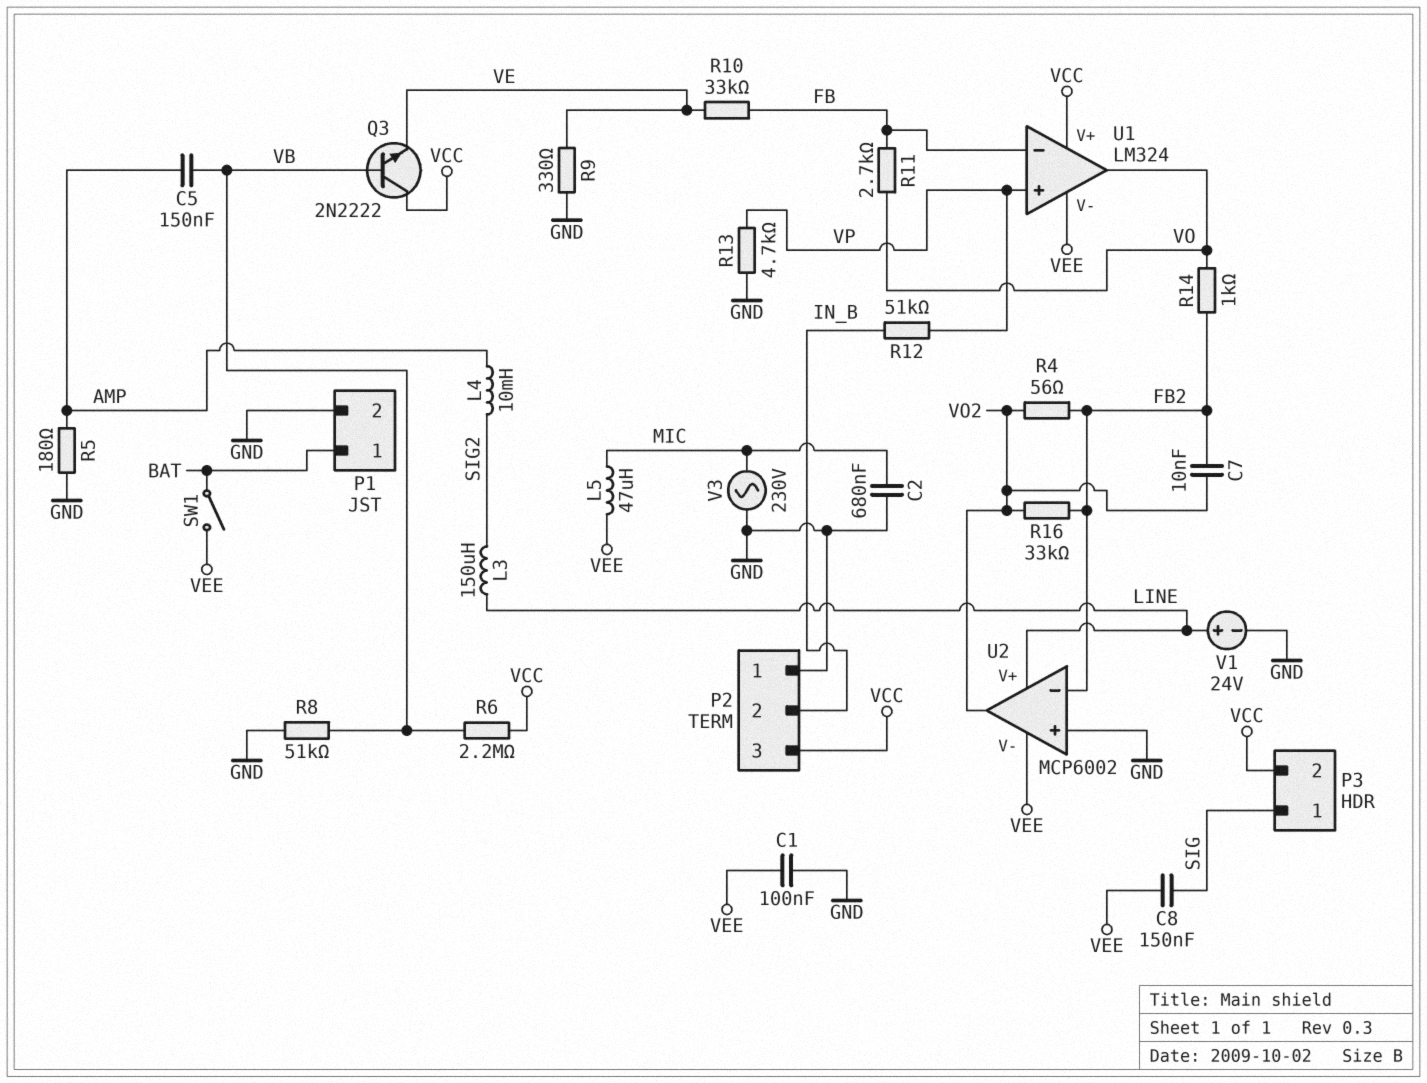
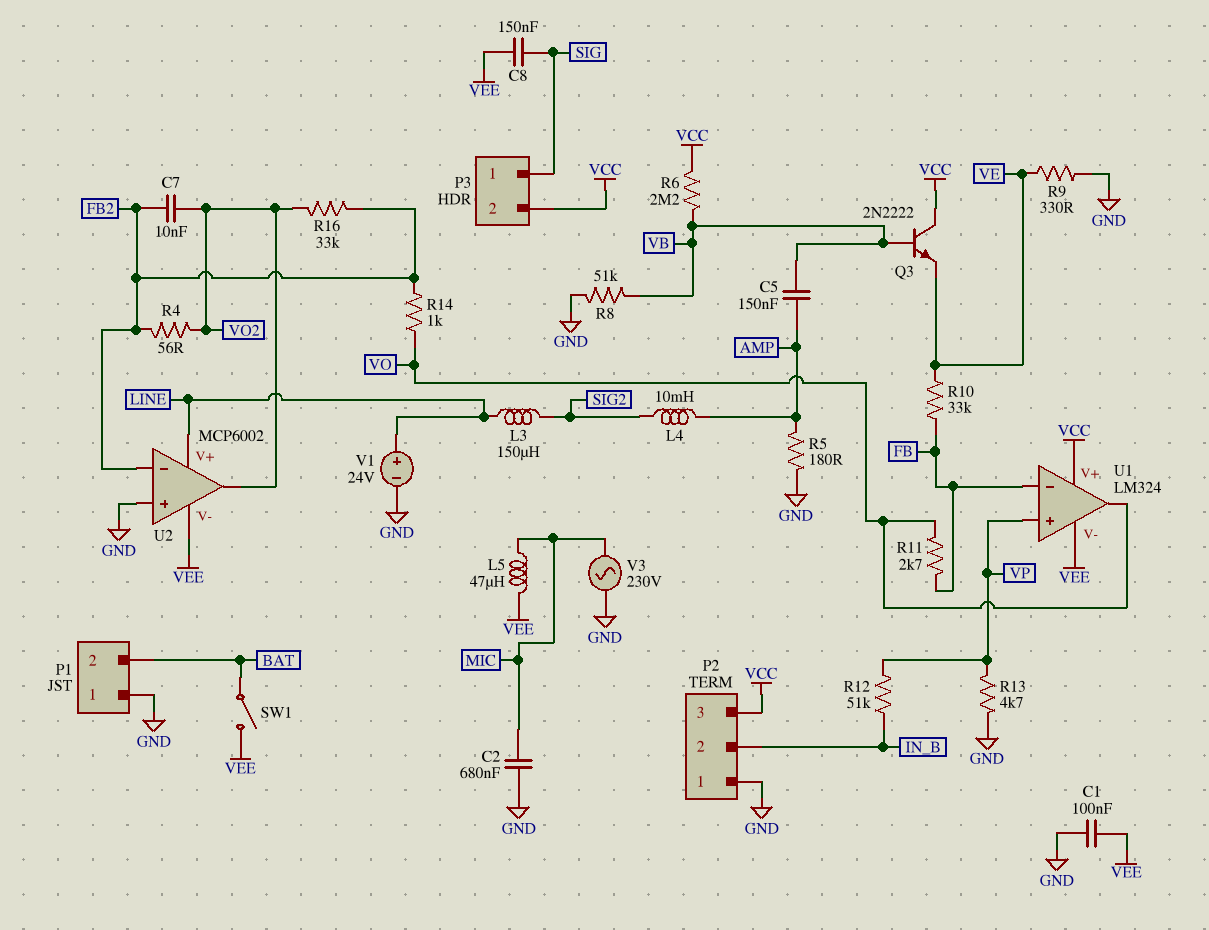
P1 pin 1: BAT -> GND
P1 pin 2: GND -> BAT

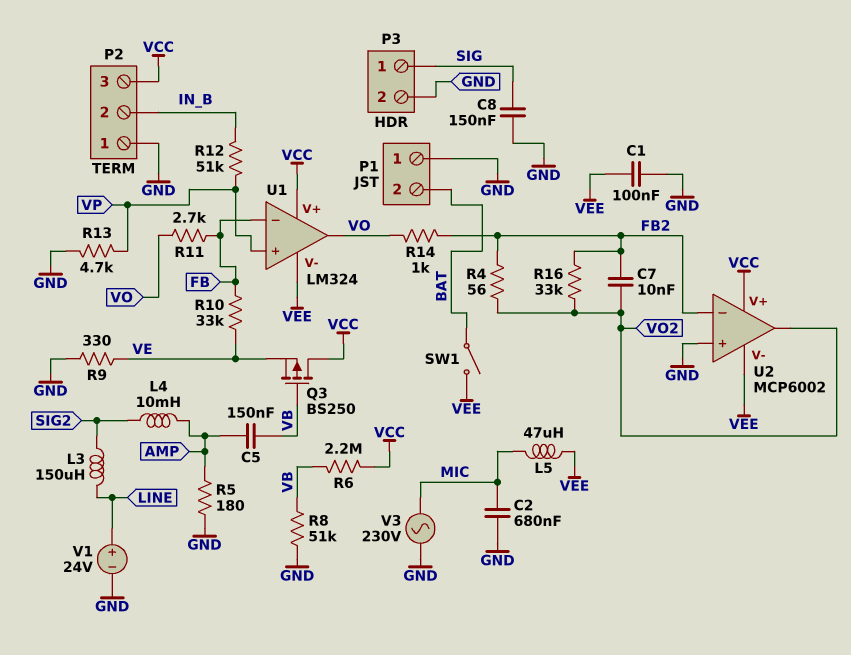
C8: 150nF (SIG, VEE) -> 150nF (GND, SIG)
P3 pin 2: VCC -> GND
Q3: NPN 2N2222 (B VB, C VCC, E VE) -> PMOS BS250 (G VB, D VCC, S VE)
U2 pin V+: LINE -> VCC

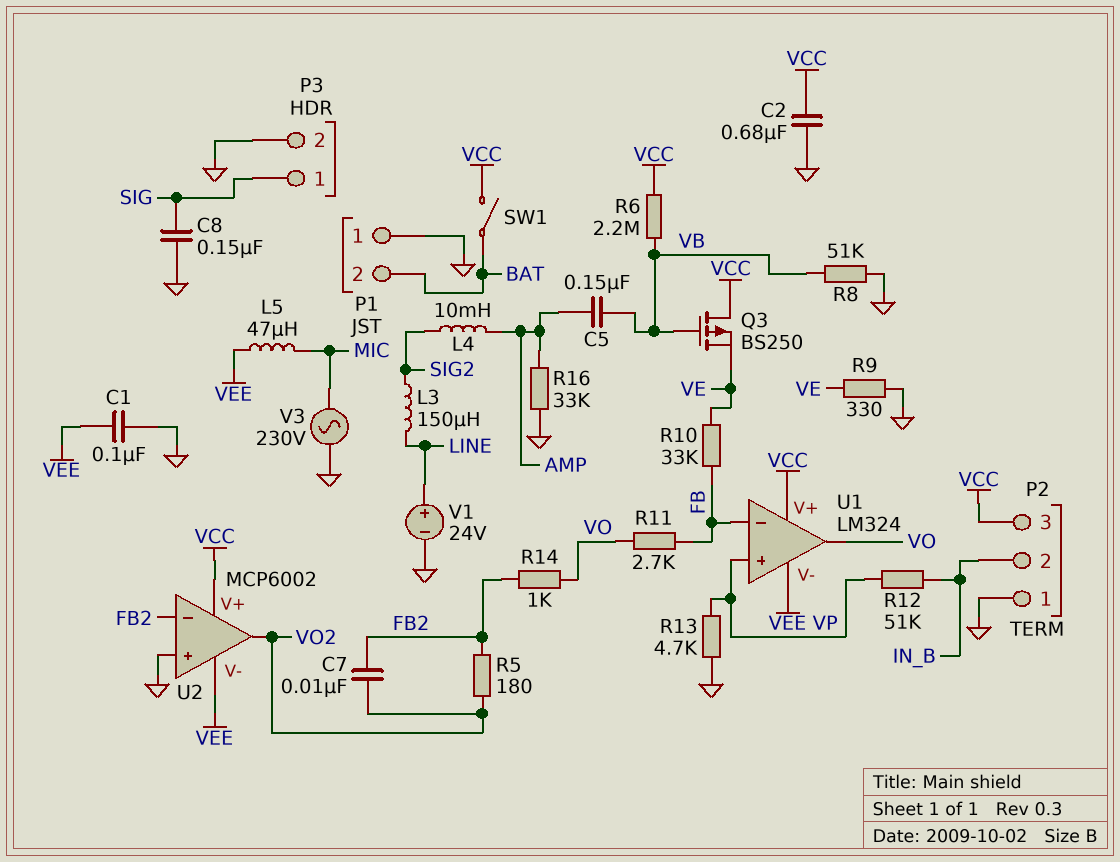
C2: 680nF (GND, MIC) -> 680nF (GND, VCC)
R4: 56 (FB2, VO2) -> none
R5: 180 (AMP, GND) -> 180 (FB2, VO2)
R16: 33k (FB2, VO2) -> 33k (AMP, GND)
SW1: switch (BAT, VEE) -> switch (BAT, VCC)

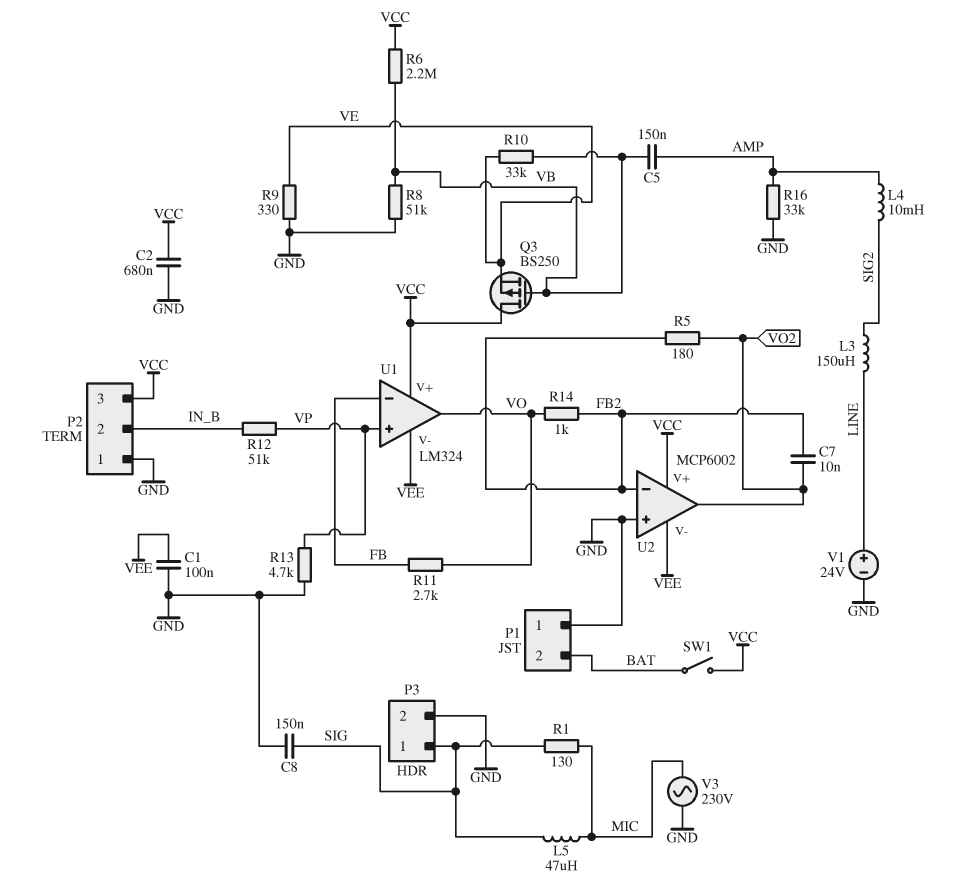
L5: 47uH (MIC, VEE) -> 47uH (MIC, SIG)
R1: none -> 130 (MIC, SIG)
R10: 33k (FB, VE) -> 33k (VB, VE)

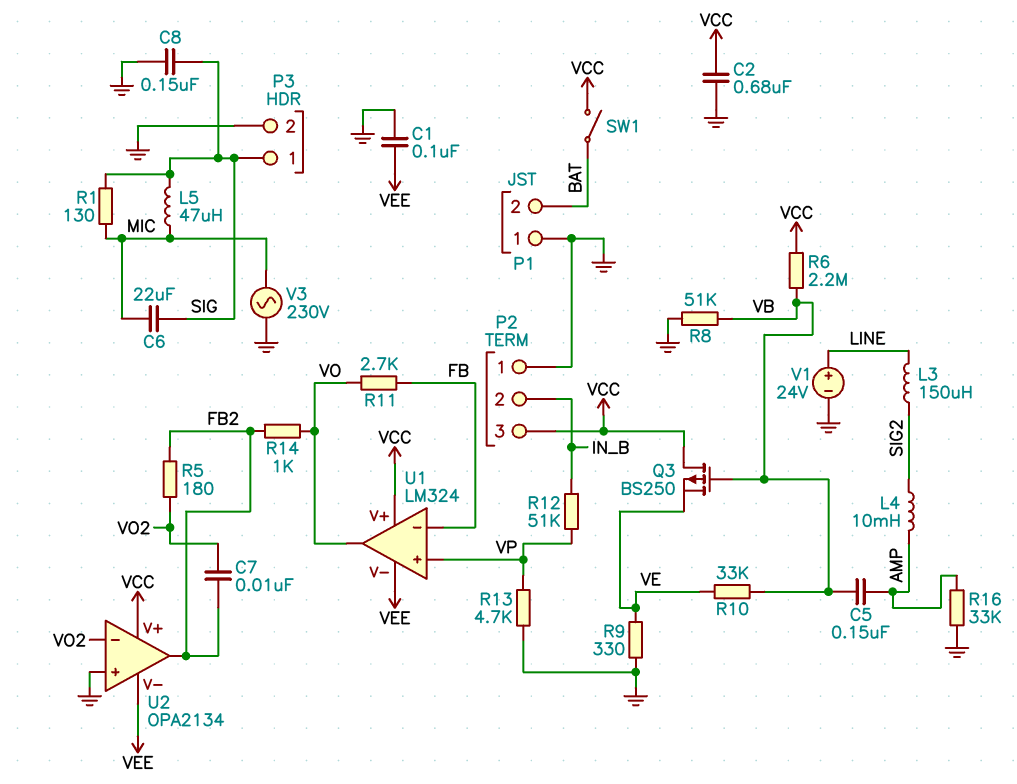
C6: none -> 22uF (MIC, SIG)
U2: MCP6002 -> OPA2134
U2 pin in-: FB2 -> VO2
U2 pin out: VO2 -> FB2

